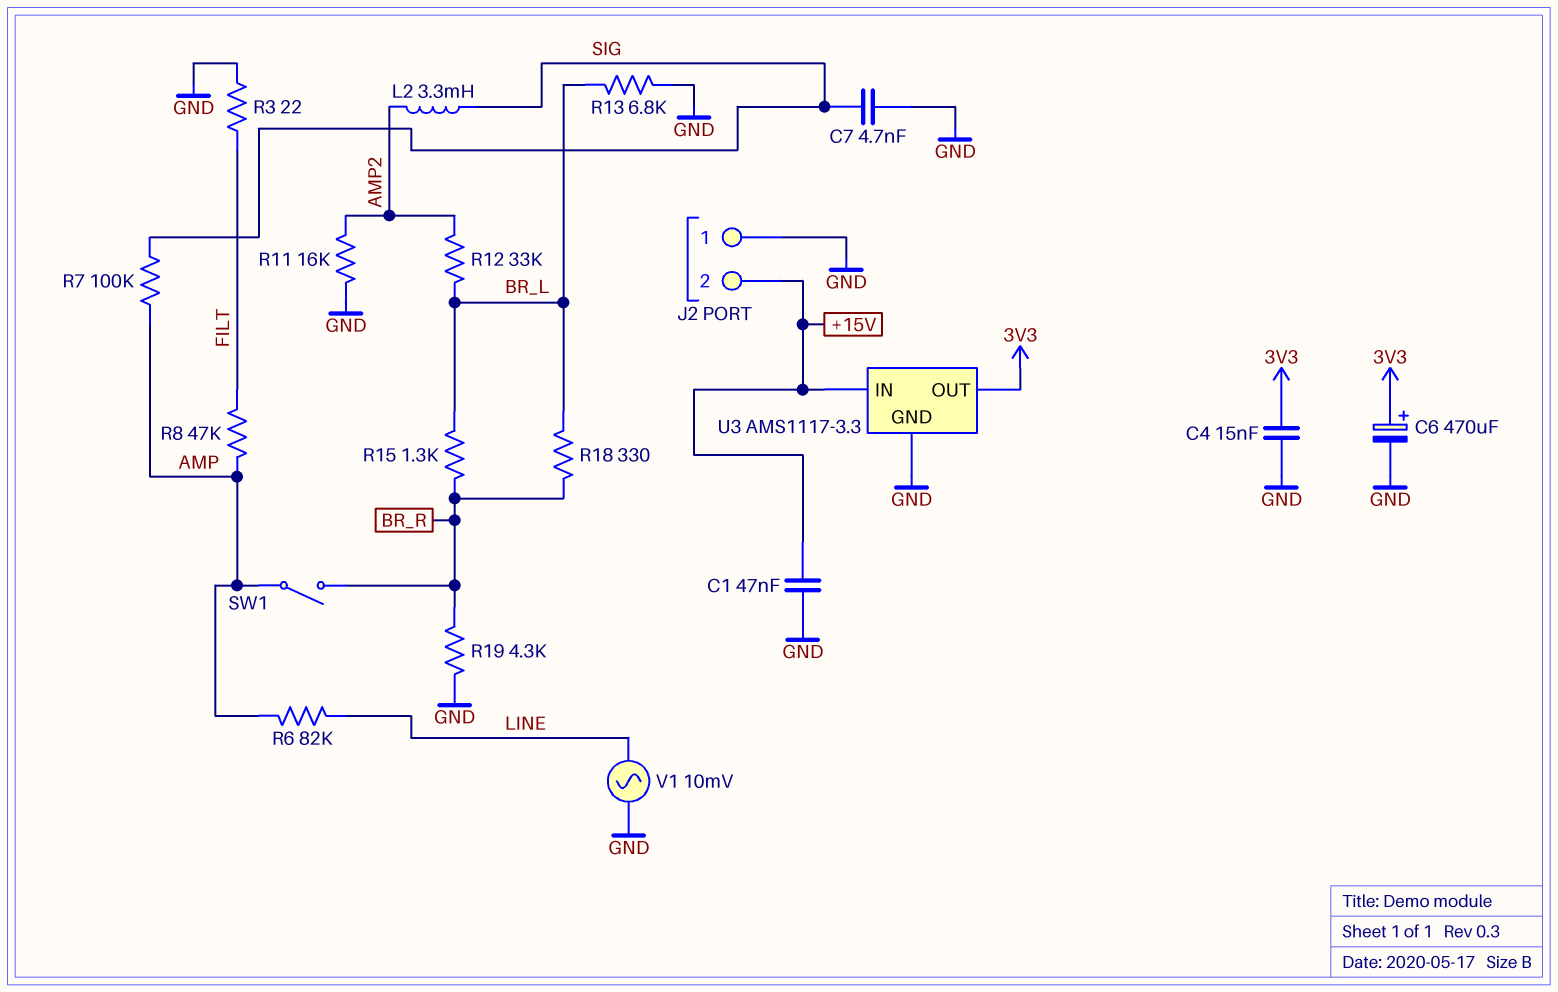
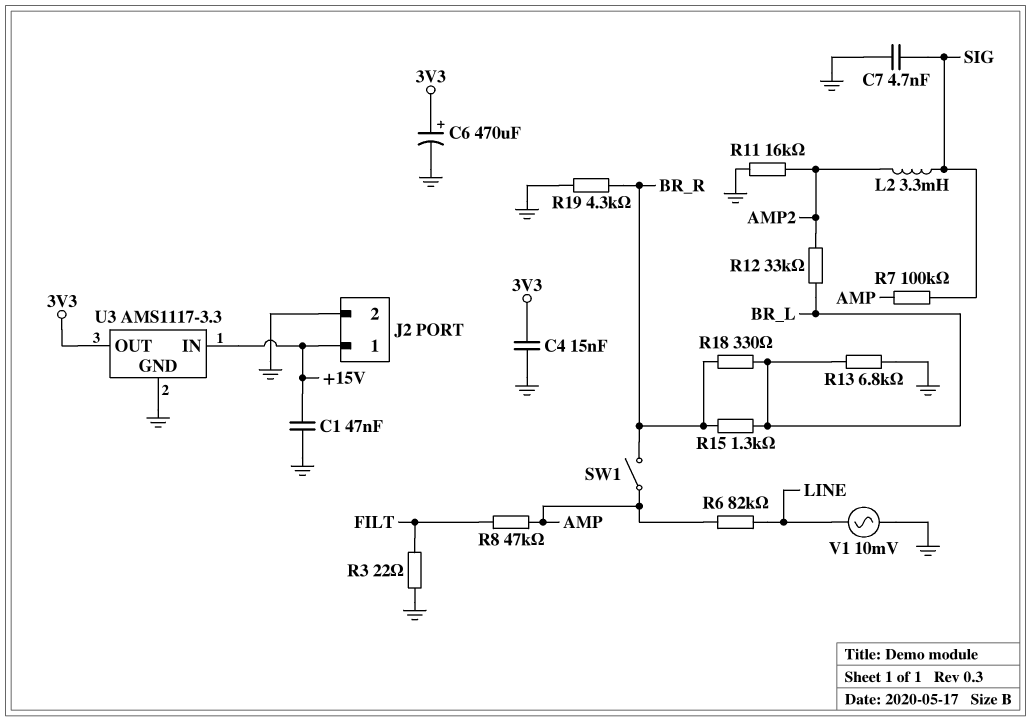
J2 pin 1: GND -> +15V
J2 pin 2: +15V -> GND

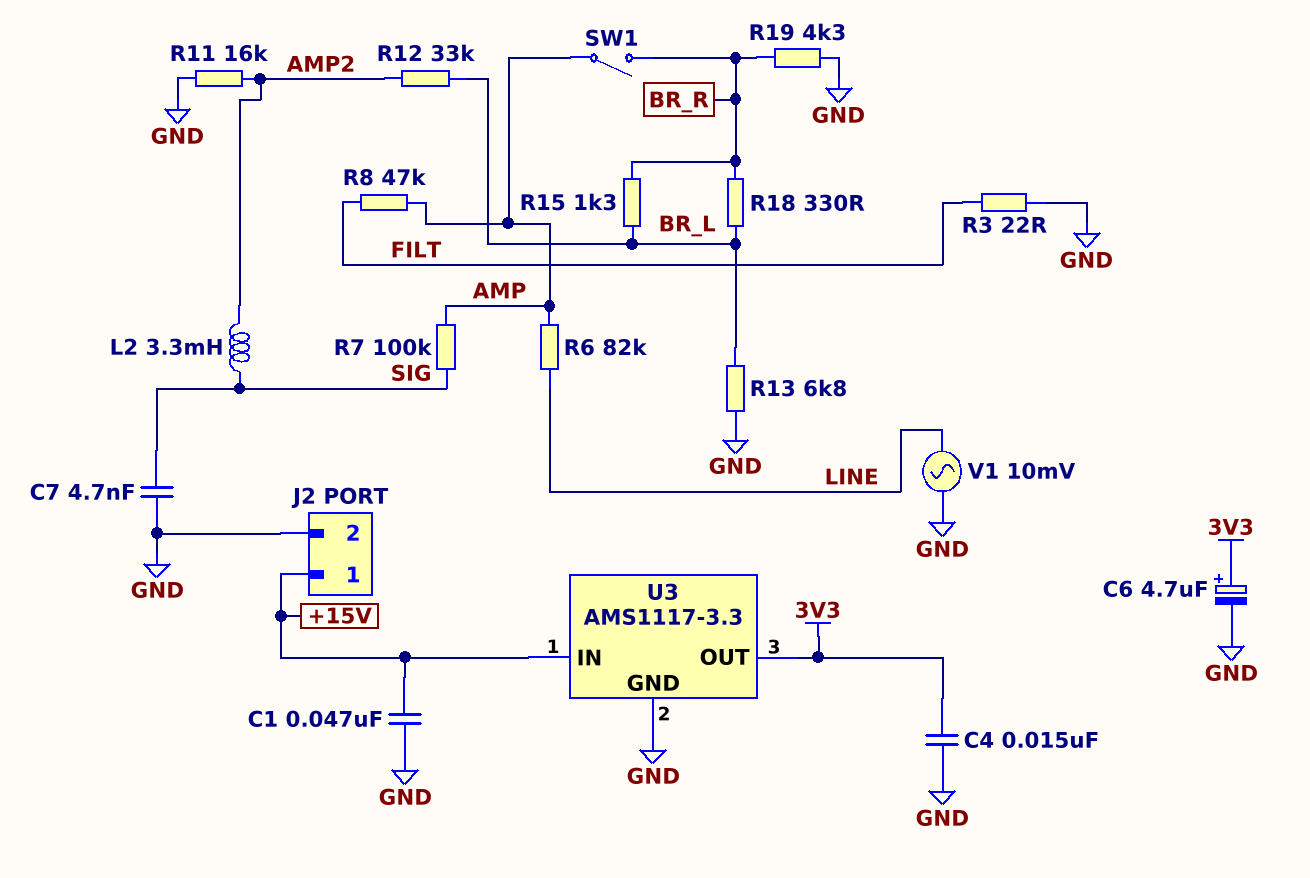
C6: 470uF (plus 3V3, minus GND) -> 4.7uF (plus 3V3, minus GND)

